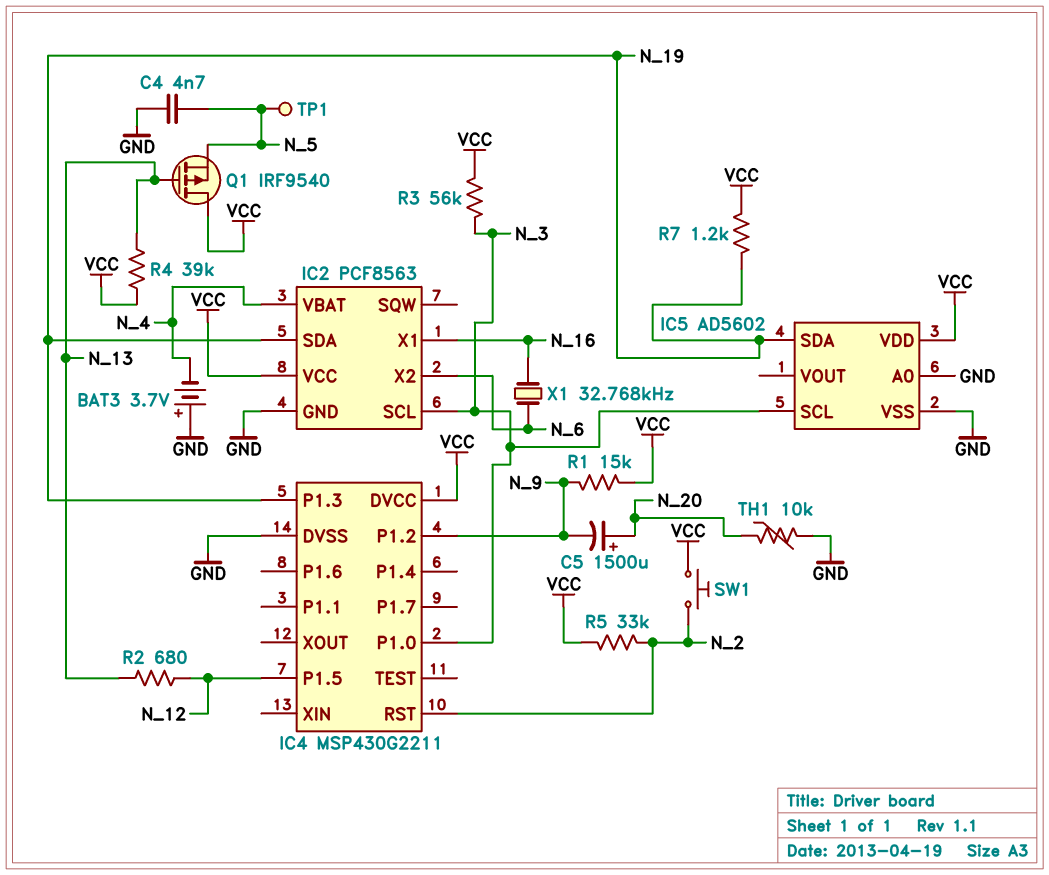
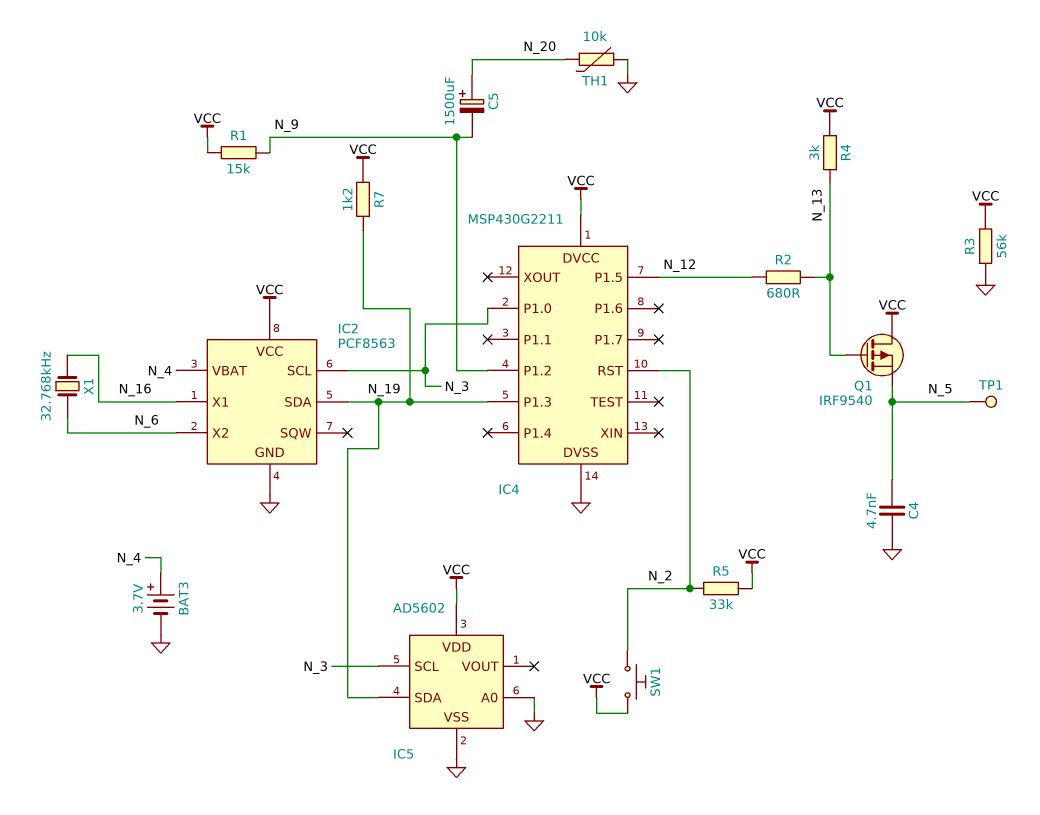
BAT3: 3.7V (plus GND, minus N_4) -> 3.7V (plus N_4, minus GND)
R3: 56k (N_3, VCC) -> 56k (GND, VCC)
R4: 39k (N_13, VCC) -> 3k (N_13, VCC)

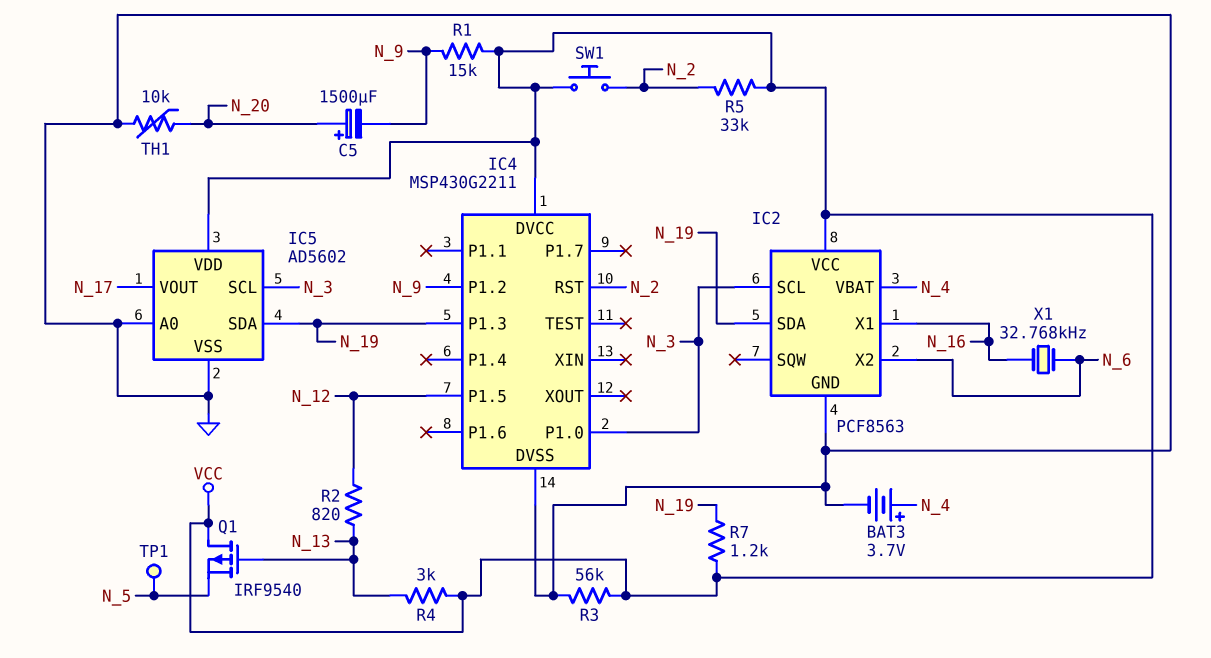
C4: 4.7nF (GND, N_5) -> none
IC5 pin VOUT: none -> N_17
R2: 680 (N_12, N_13) -> 820 (N_12, N_13)

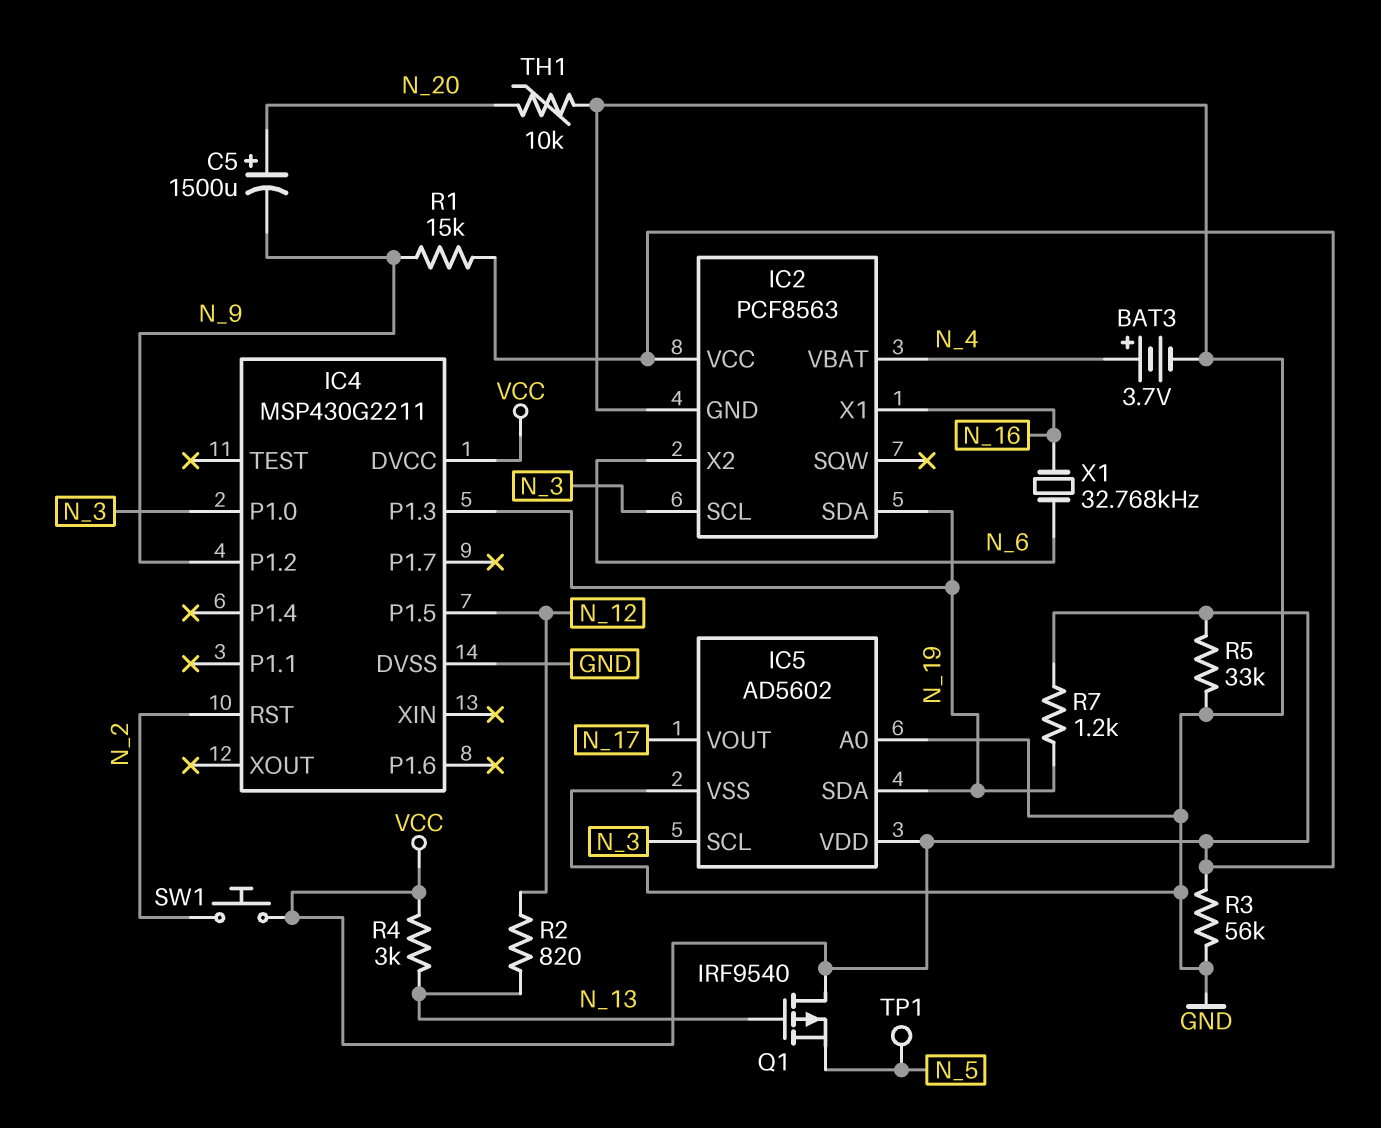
R5: 33k (N_2, VCC) -> 33k (GND, VCC)

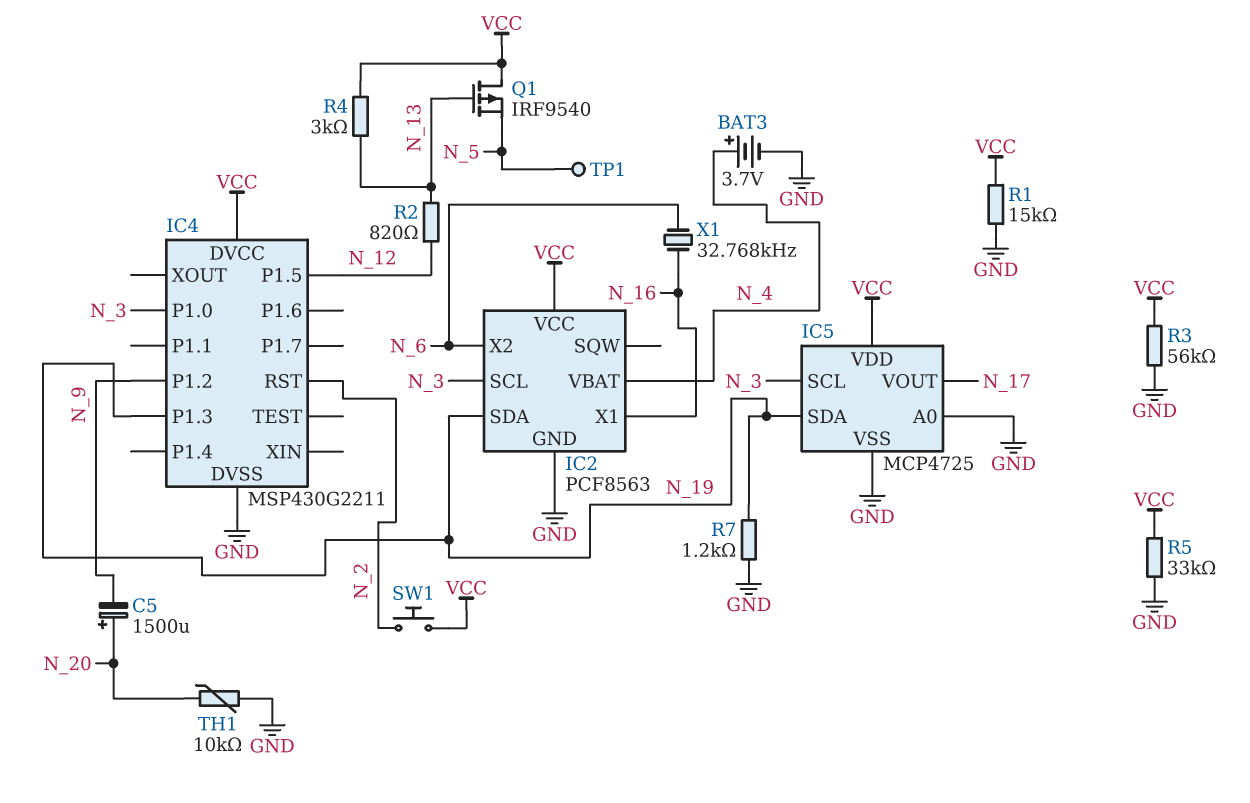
IC5: AD5602 -> MCP4725
R1: 15k (N_9, VCC) -> 15k (GND, VCC)
R7: 1.2k (N_19, VCC) -> 1.2k (GND, N_19)

